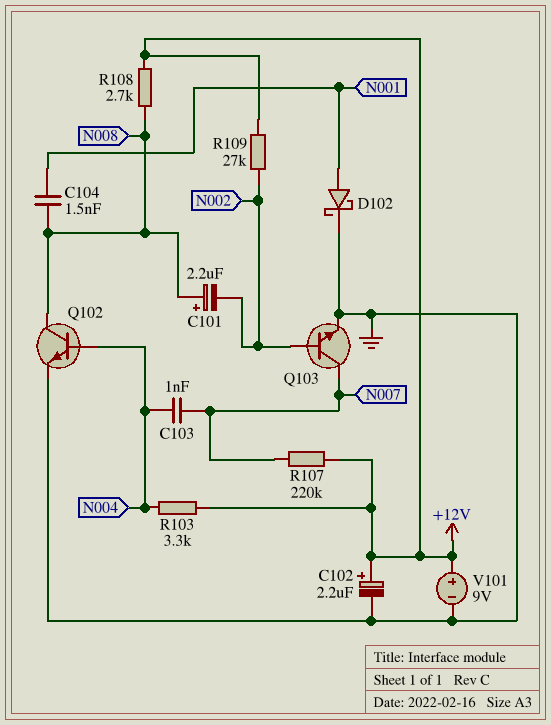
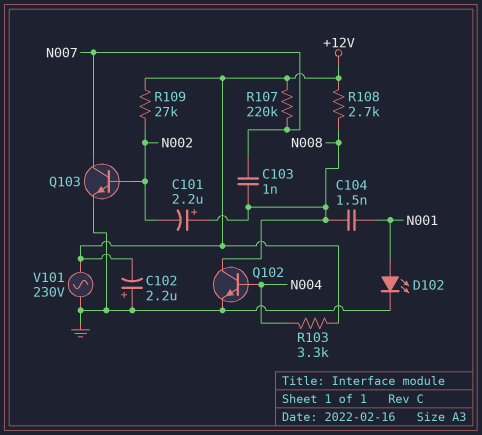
C102: 2.2uF (plus +12V, minus GND) -> 2.2uF (plus GND, minus +12V)
C103: 1nF (N004, N007) -> 1nF (N007, N008)
D102: schottky (A N001, K GND) -> LED (A N001, K GND)
V101: 9V (plus +12V, minus GND) -> AC 230V (+12V, GND)

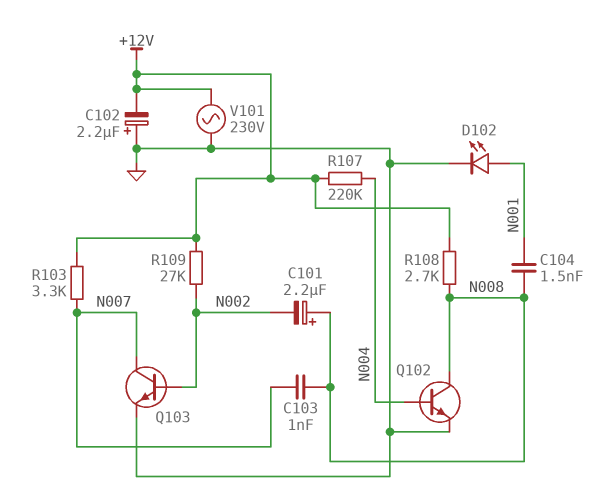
R103: 3.3k (+12V, N004) -> 3.3k (+12V, N007)
R107: 220k (+12V, N007) -> 220k (+12V, N004)

